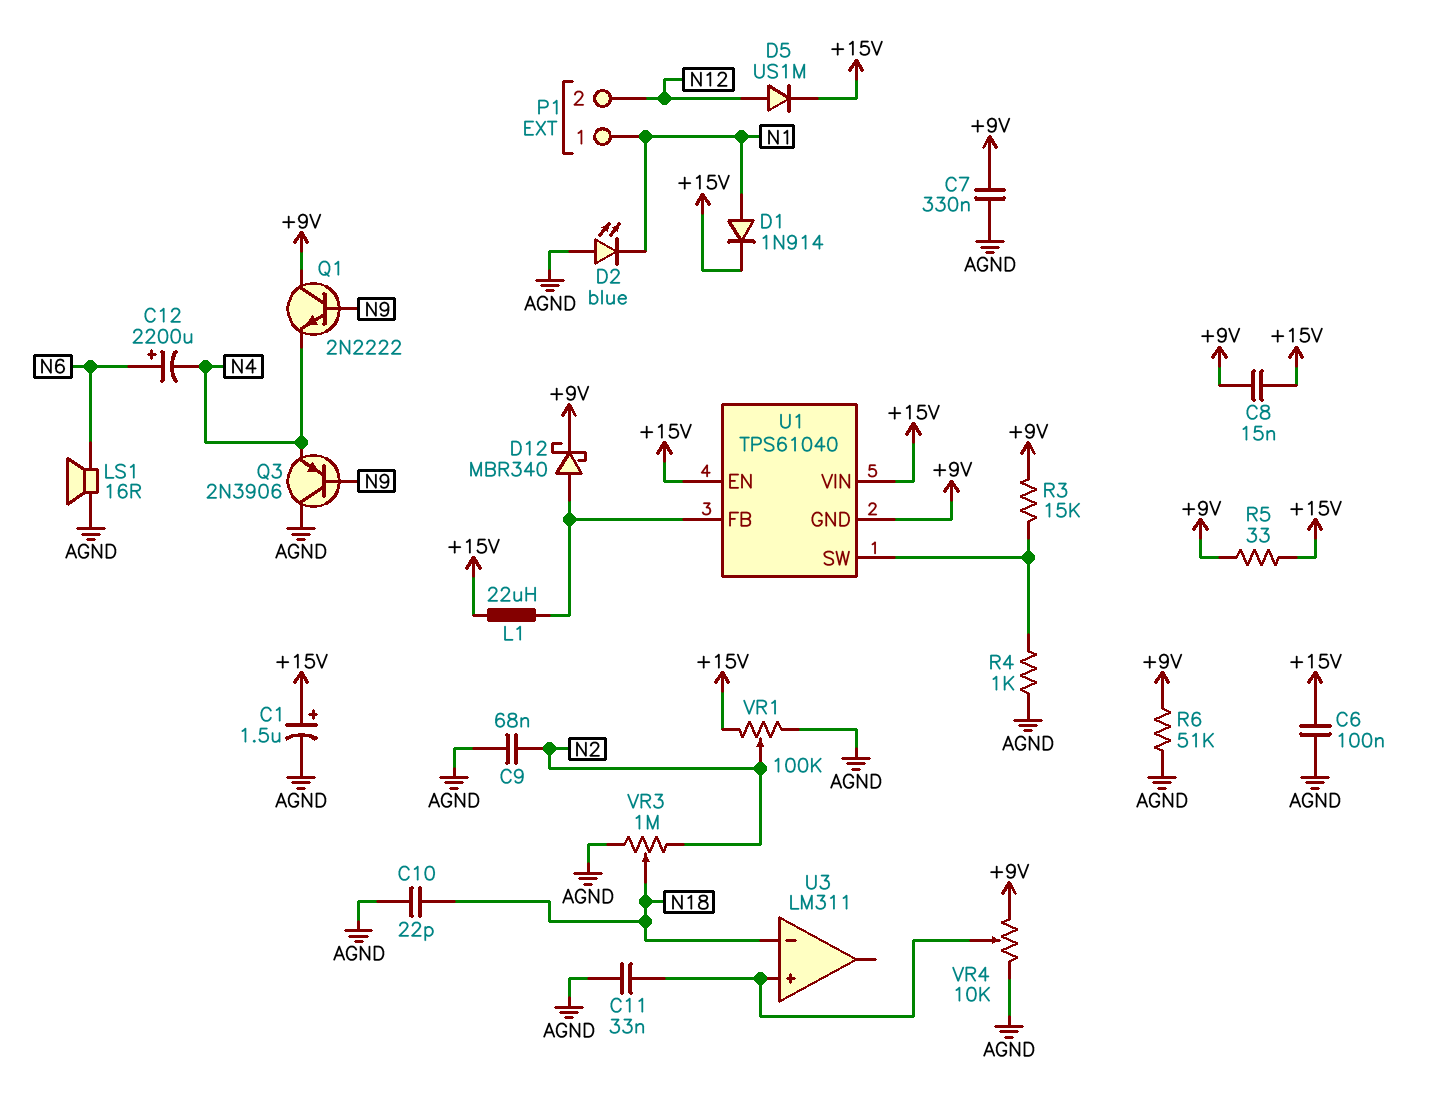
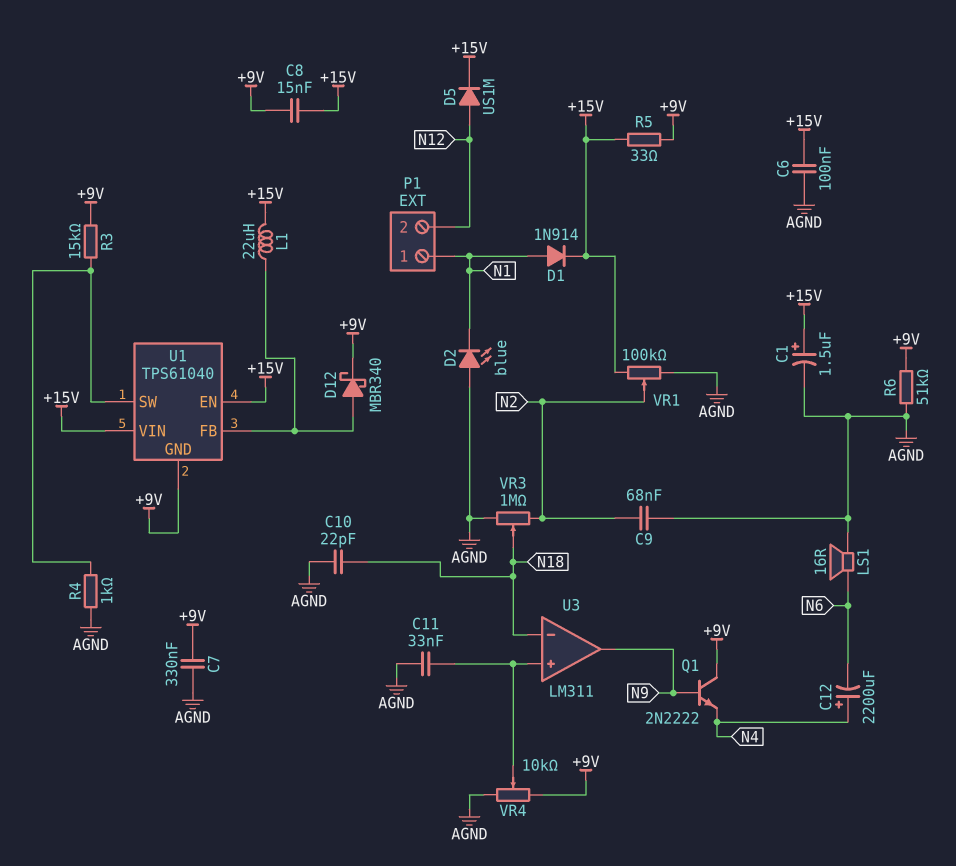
C12: 2200uF (plus N6, minus N4) -> 2200uF (plus N4, minus N6)
Q3: PNP 2N3906 (B N9, C AGND, E N4) -> none
U3 pin out: none -> N9

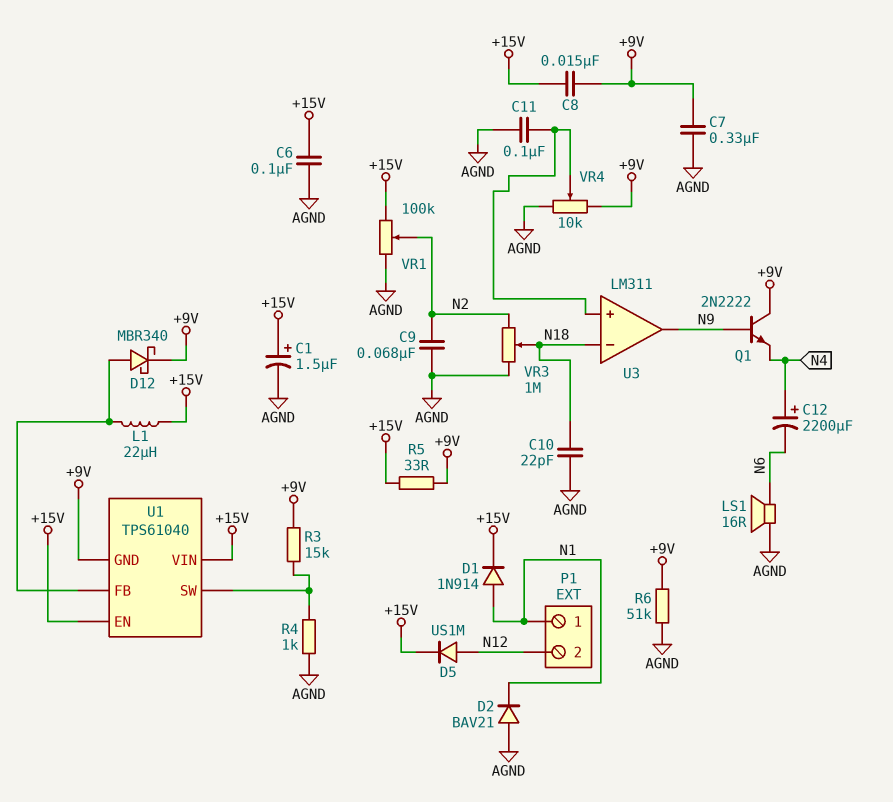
C11: 33nF (AGND, U3/in+) -> 100nF (AGND, U3/in+)
D2: LED blue (A AGND, K N1) -> diode BAV21 (A AGND, K N1)

